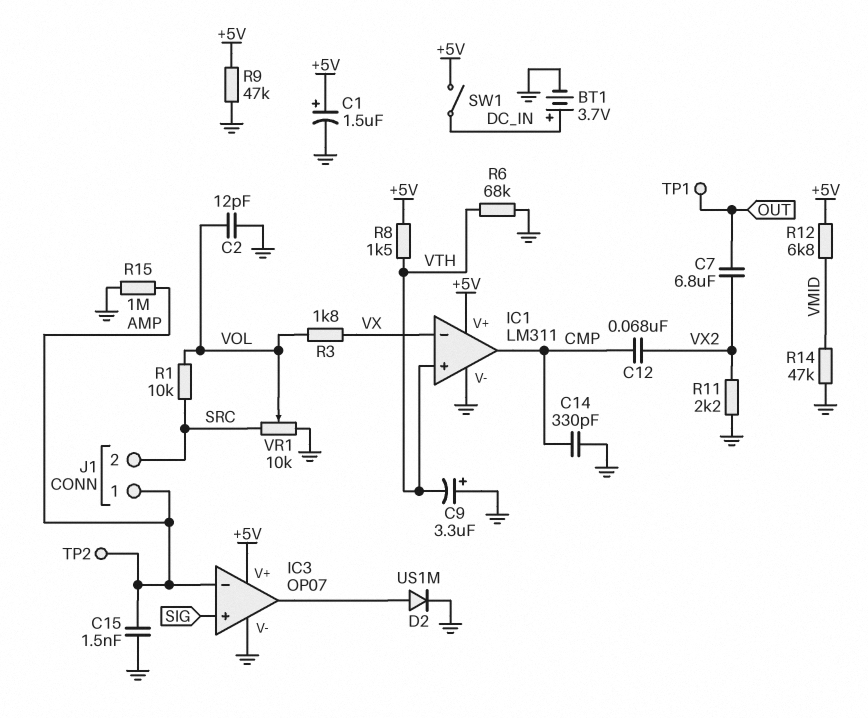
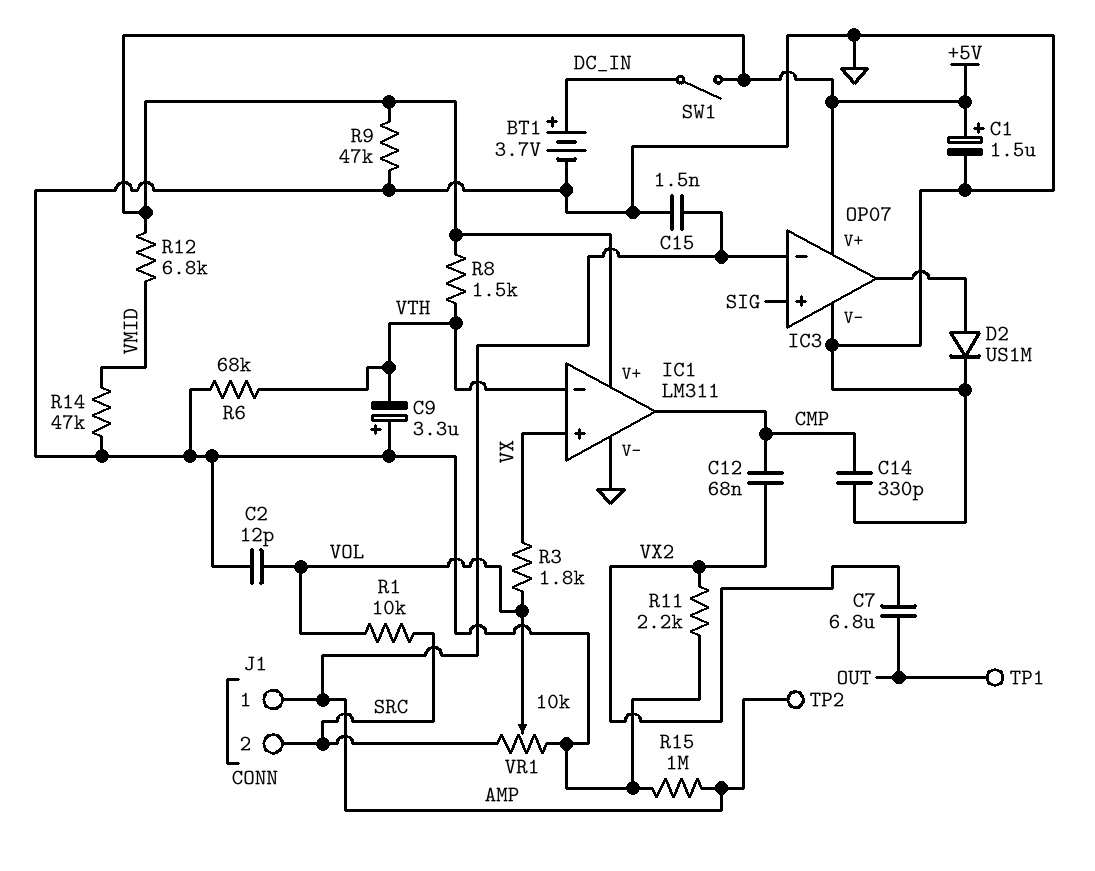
IC1 pin in+: VTH -> VX
IC1 pin in-: VX -> VTH

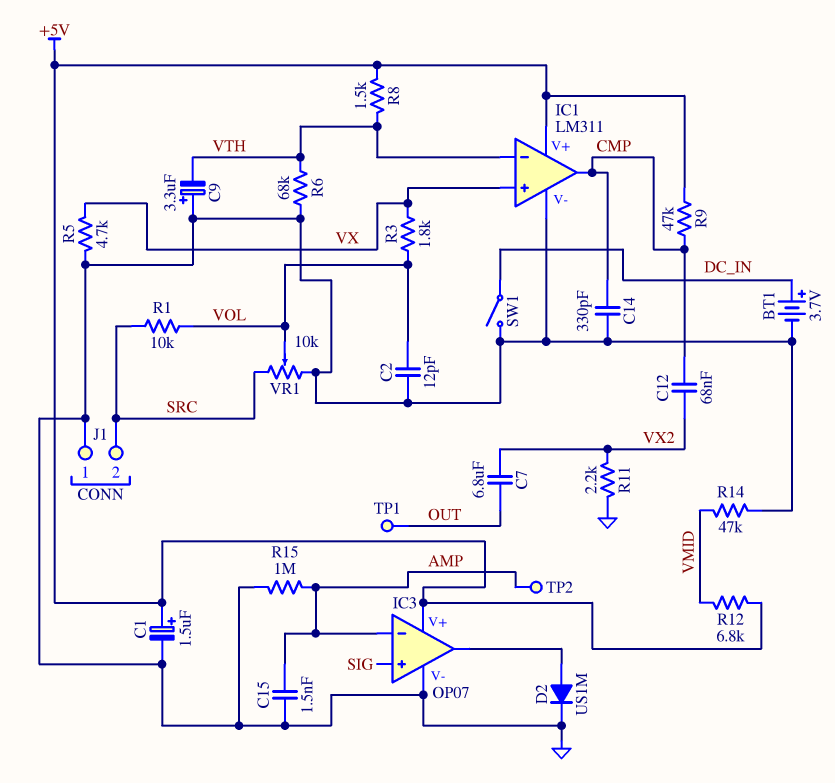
J1 pin 1: AMP -> GND
R5: none -> 4.7k (GND, VX)
R9: 47k (+5V, GND) -> 47k (+5V, CMP)
SW1: switch (+5V, DC_IN) -> switch (DC_IN, GND)

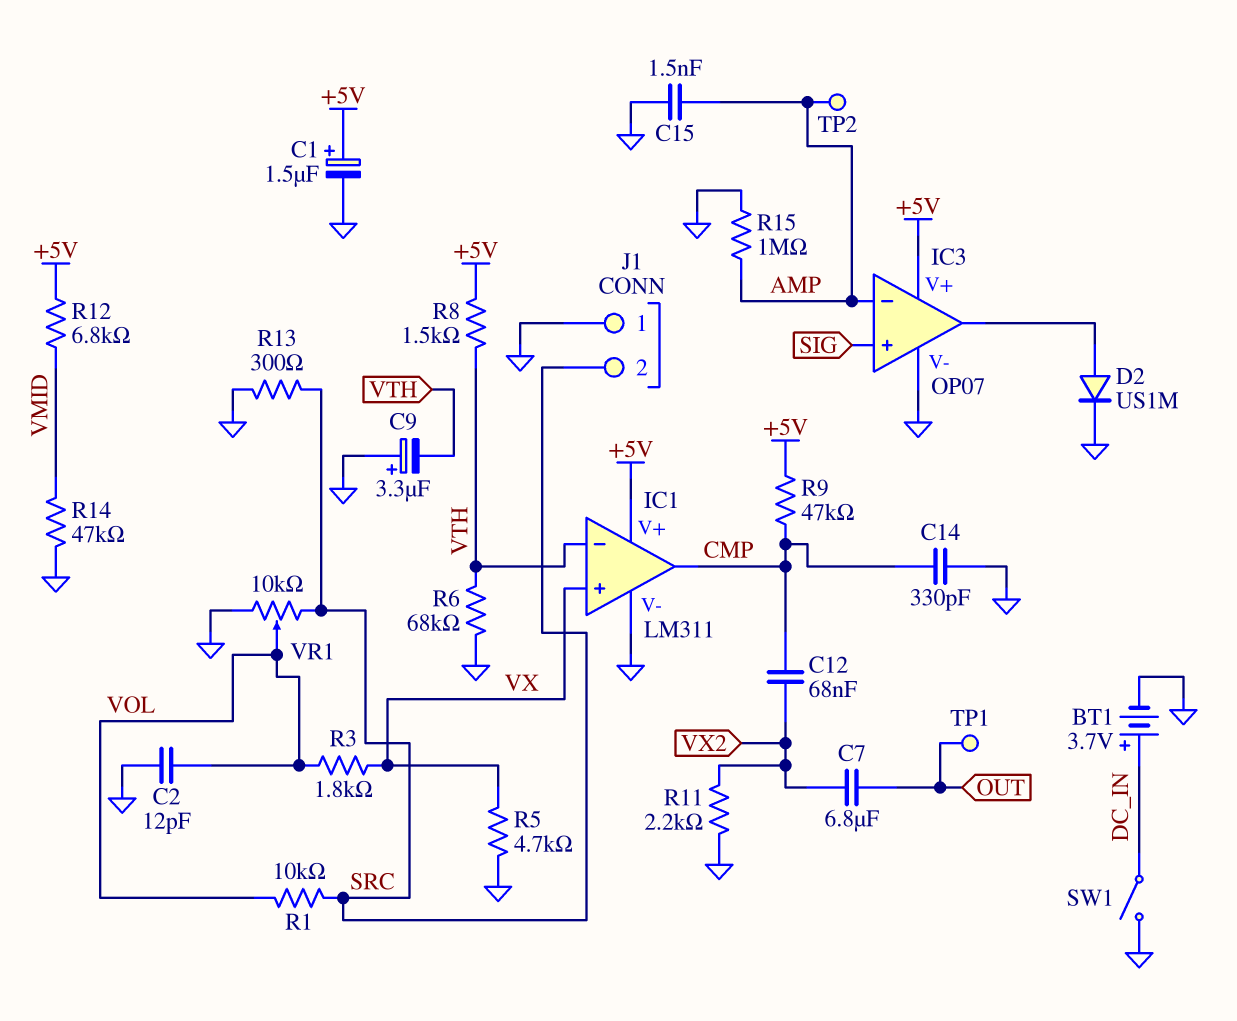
R13: none -> 300 (GND, SRC)

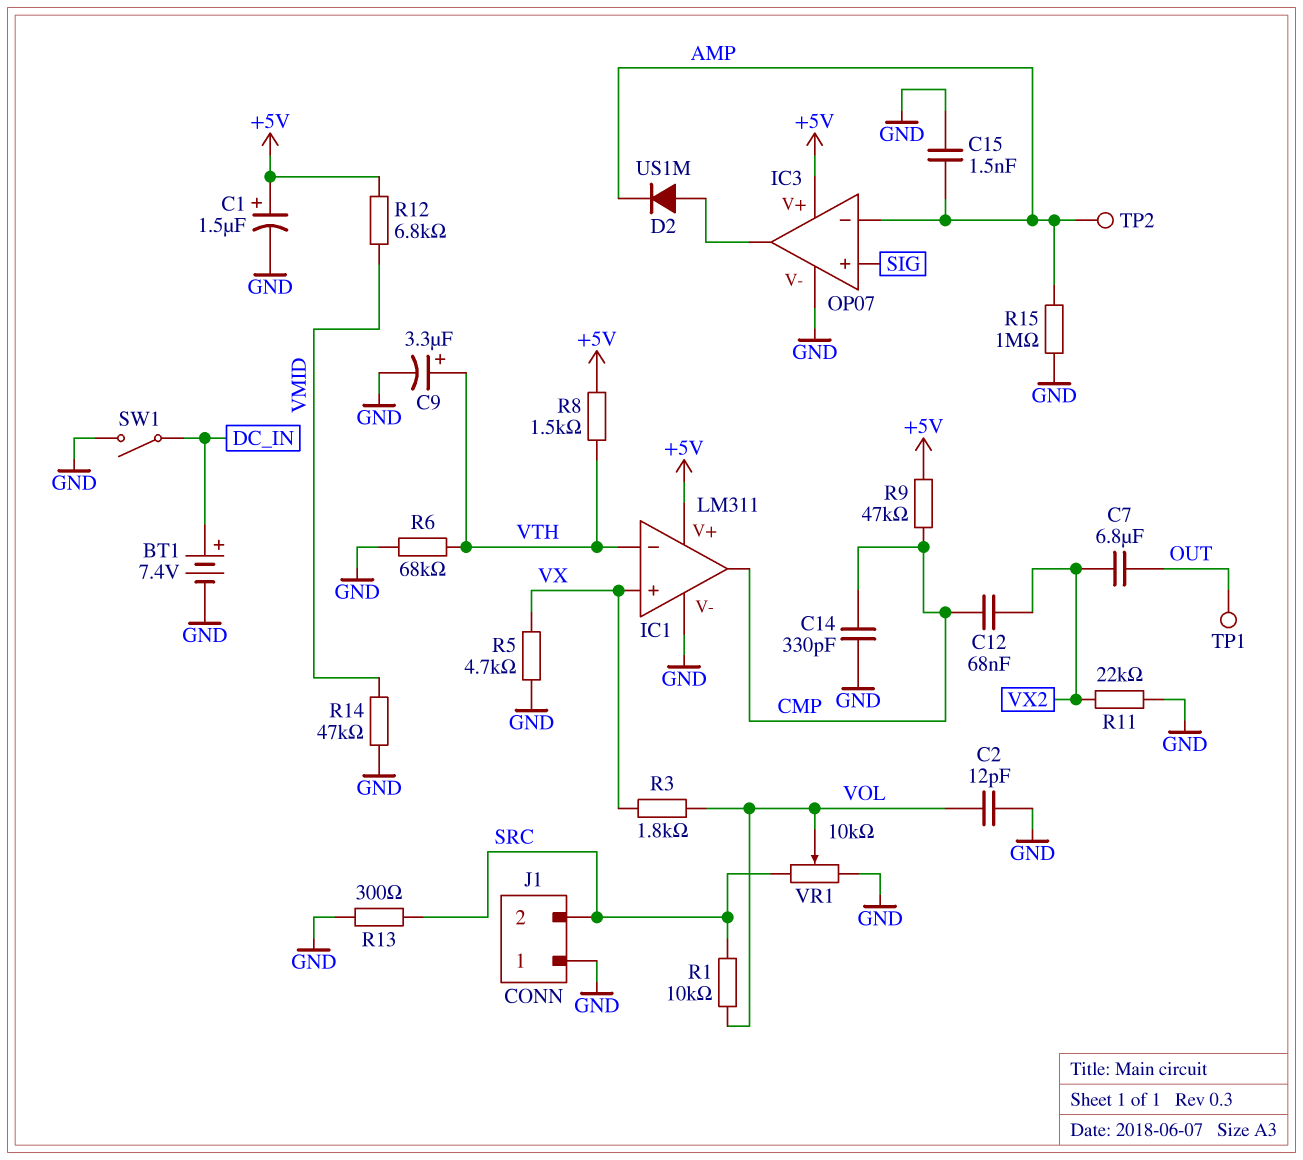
BT1: 3.7V (plus DC_IN, minus GND) -> 7.4V (plus DC_IN, minus GND)
C9: 3.3uF (plus GND, minus VTH) -> 3.3uF (plus VTH, minus GND)
D2: diode US1M (A IC3/out, K GND) -> diode US1M (A IC3/out, K AMP)
R11: 2.2k (GND, VX2) -> 22k (GND, VX2)

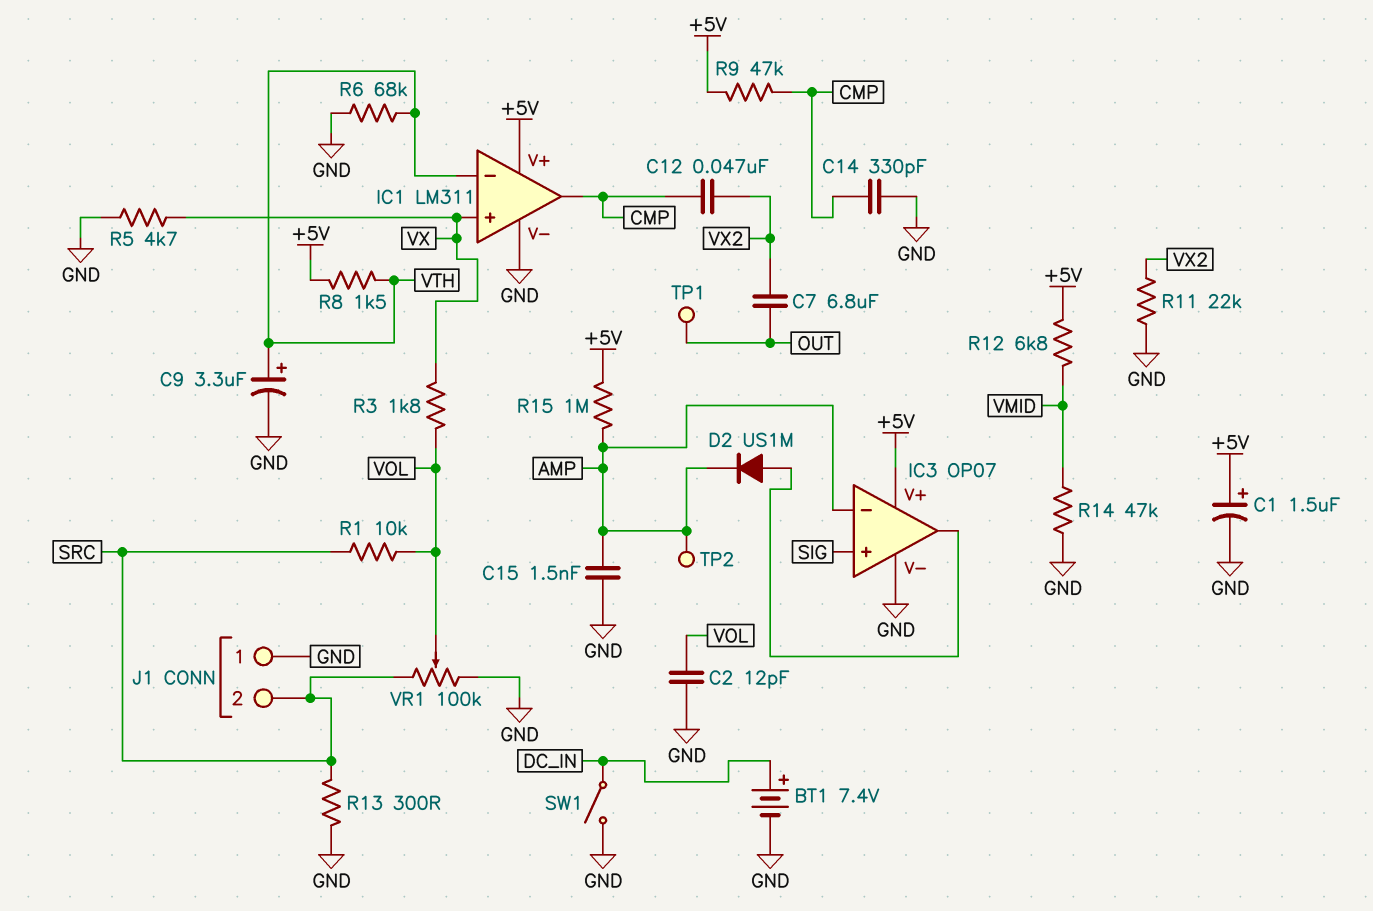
C12: 68nF (CMP, VX2) -> 47nF (CMP, VX2)
R15: 1M (AMP, GND) -> 1M (+5V, AMP)
VR1: 10k (GND, SRC, wiper VOL) -> 100k (GND, SRC, wiper VOL)

